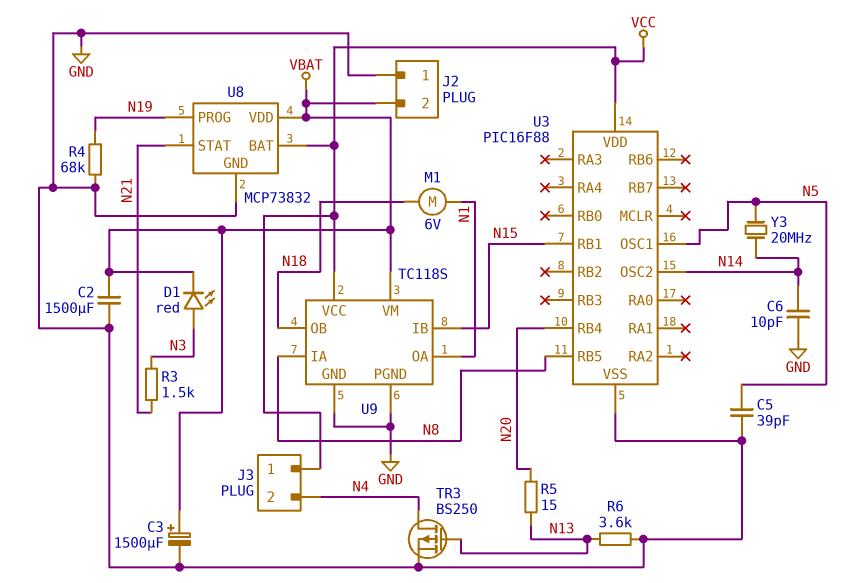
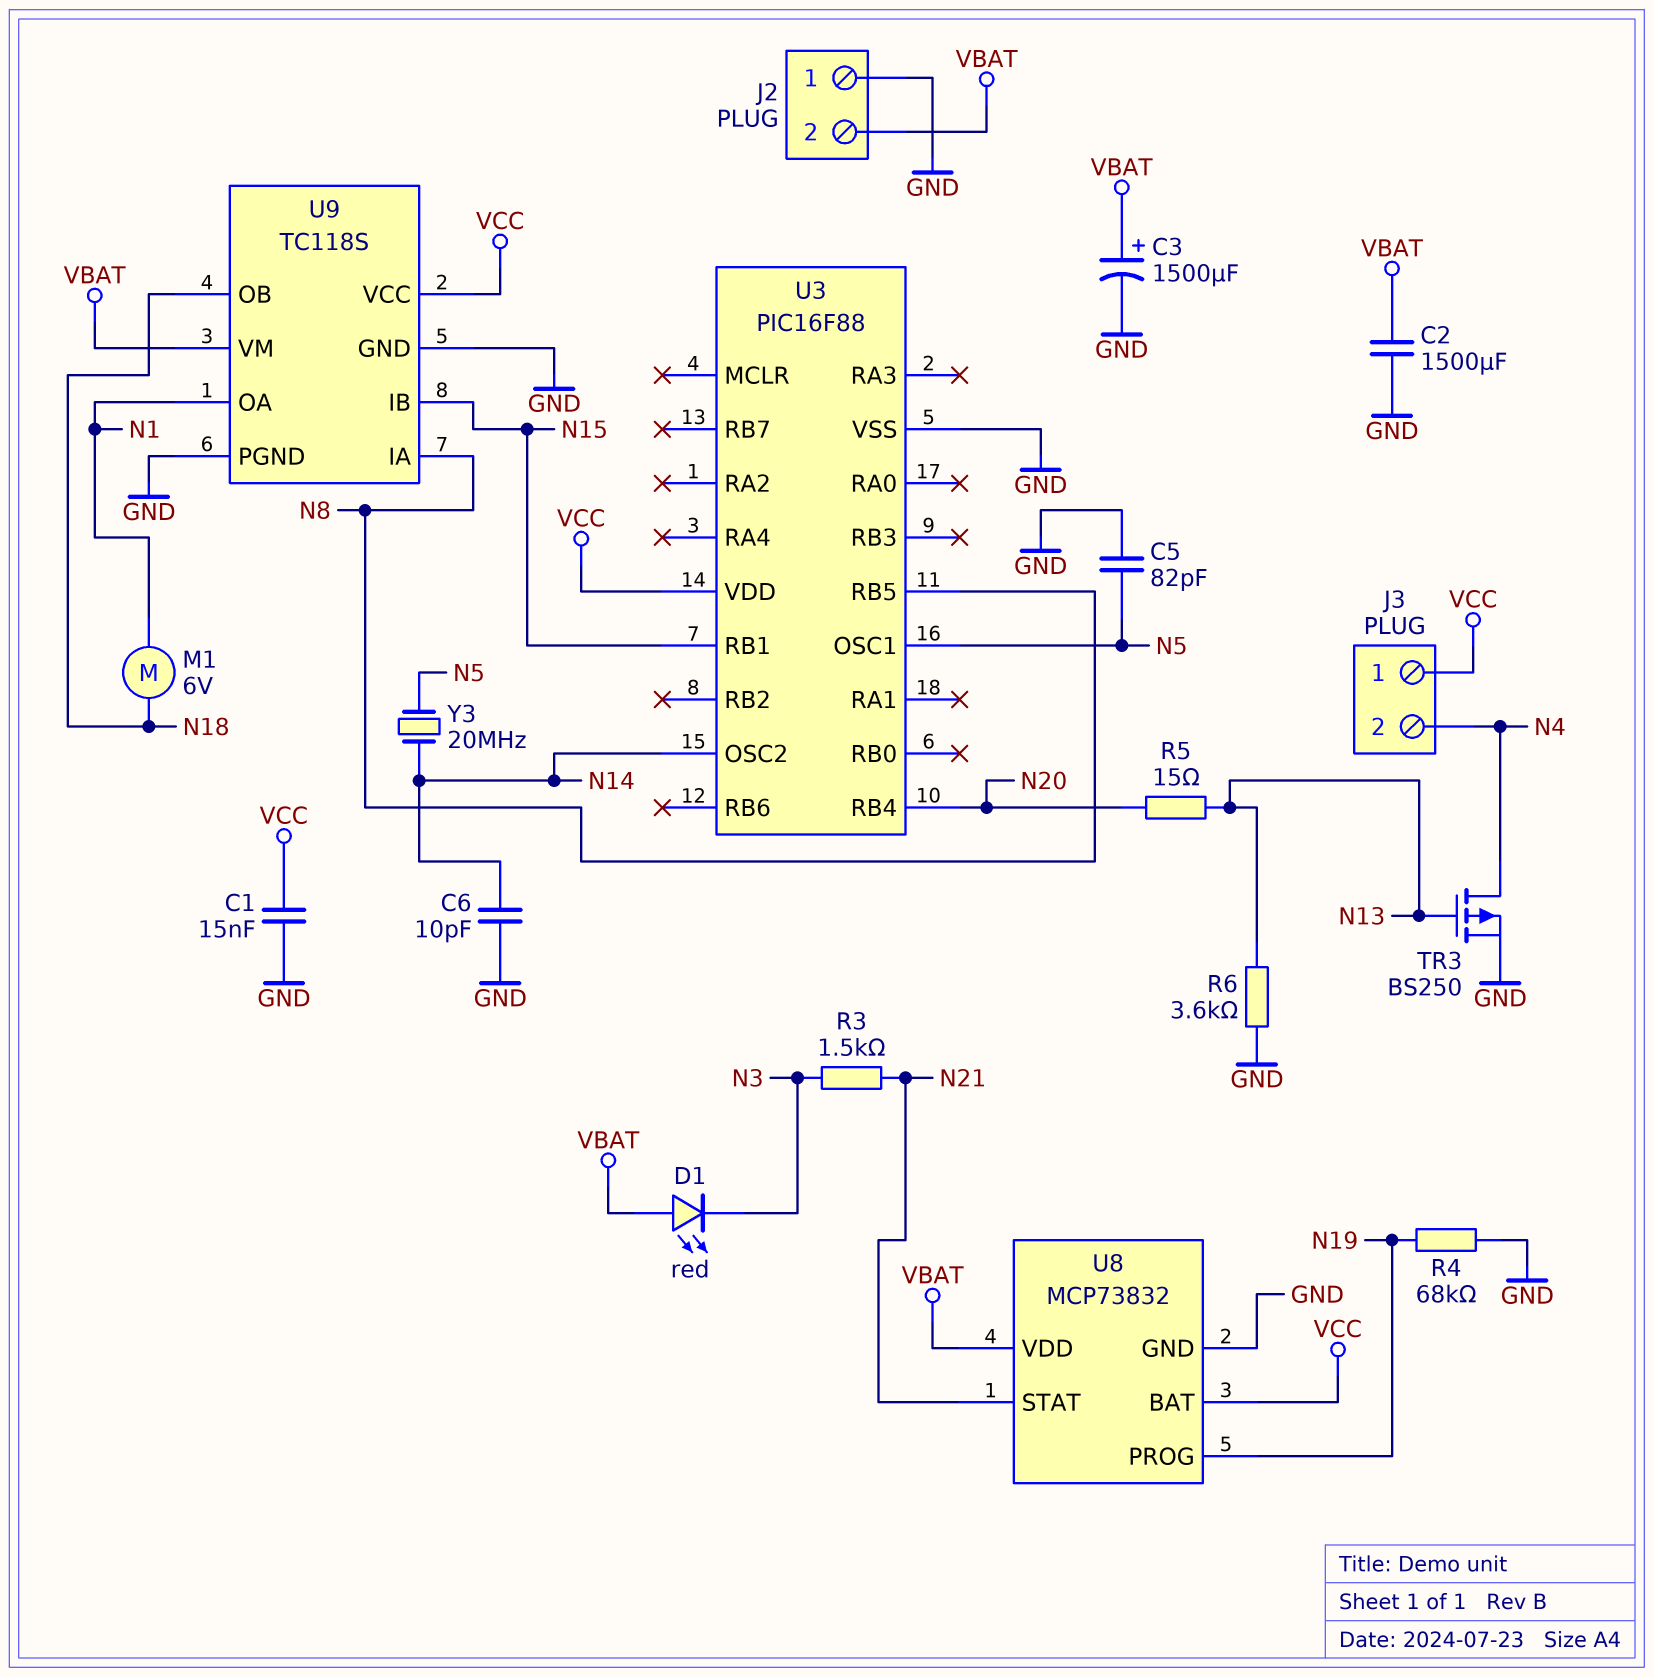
C1: none -> 15nF (GND, VCC)
C5: 39pF (GND, N5) -> 82pF (GND, N5)
D1: LED red (A N3, K VBAT) -> LED red (A VBAT, K N3)

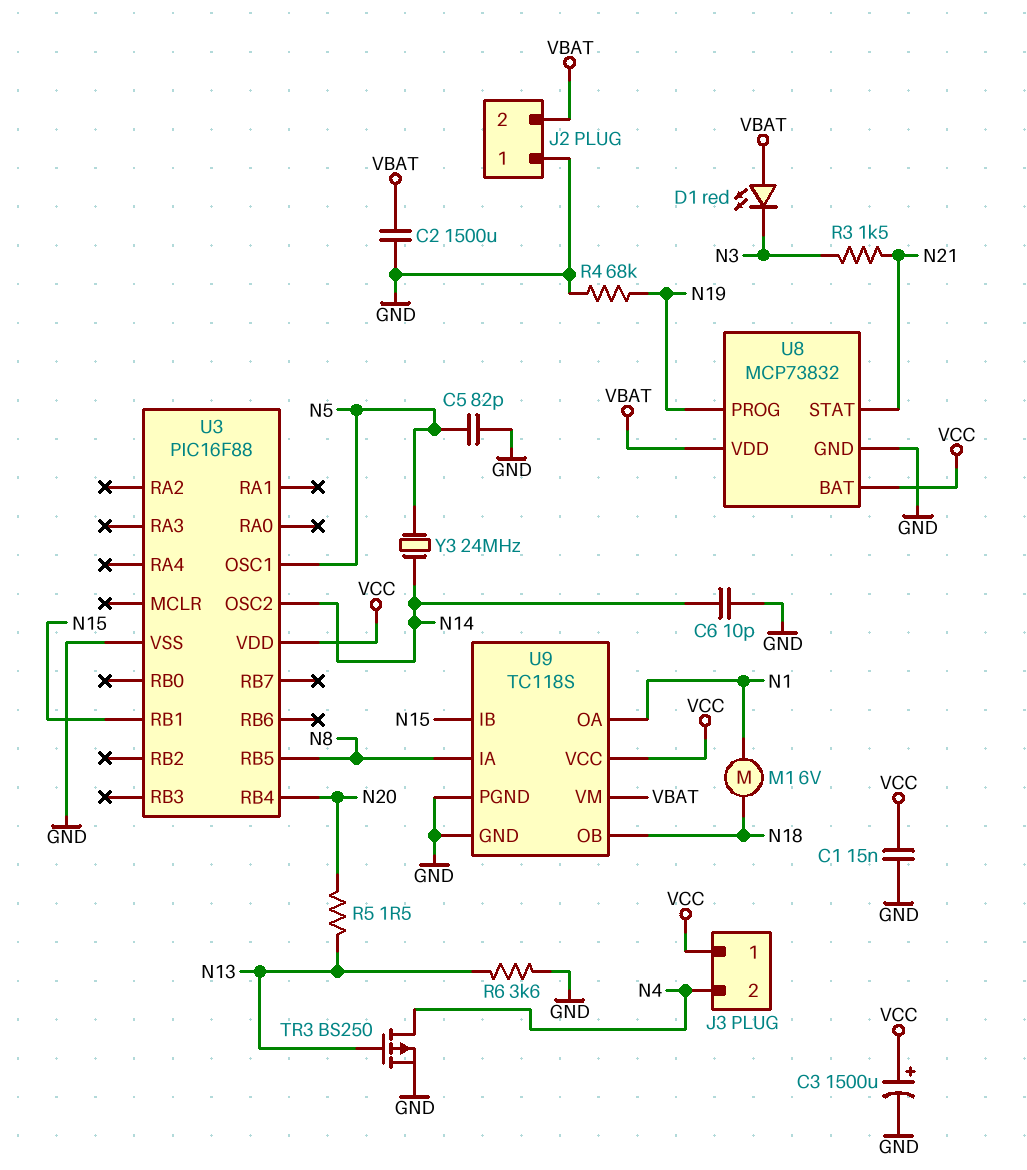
C3: 1500uF (plus VBAT, minus GND) -> 1500uF (plus VCC, minus GND)
R5: 15 (N13, N20) -> 1.5 (N13, N20)
Y3: 20MHz (N5, N14) -> 24MHz (N5, N14)

